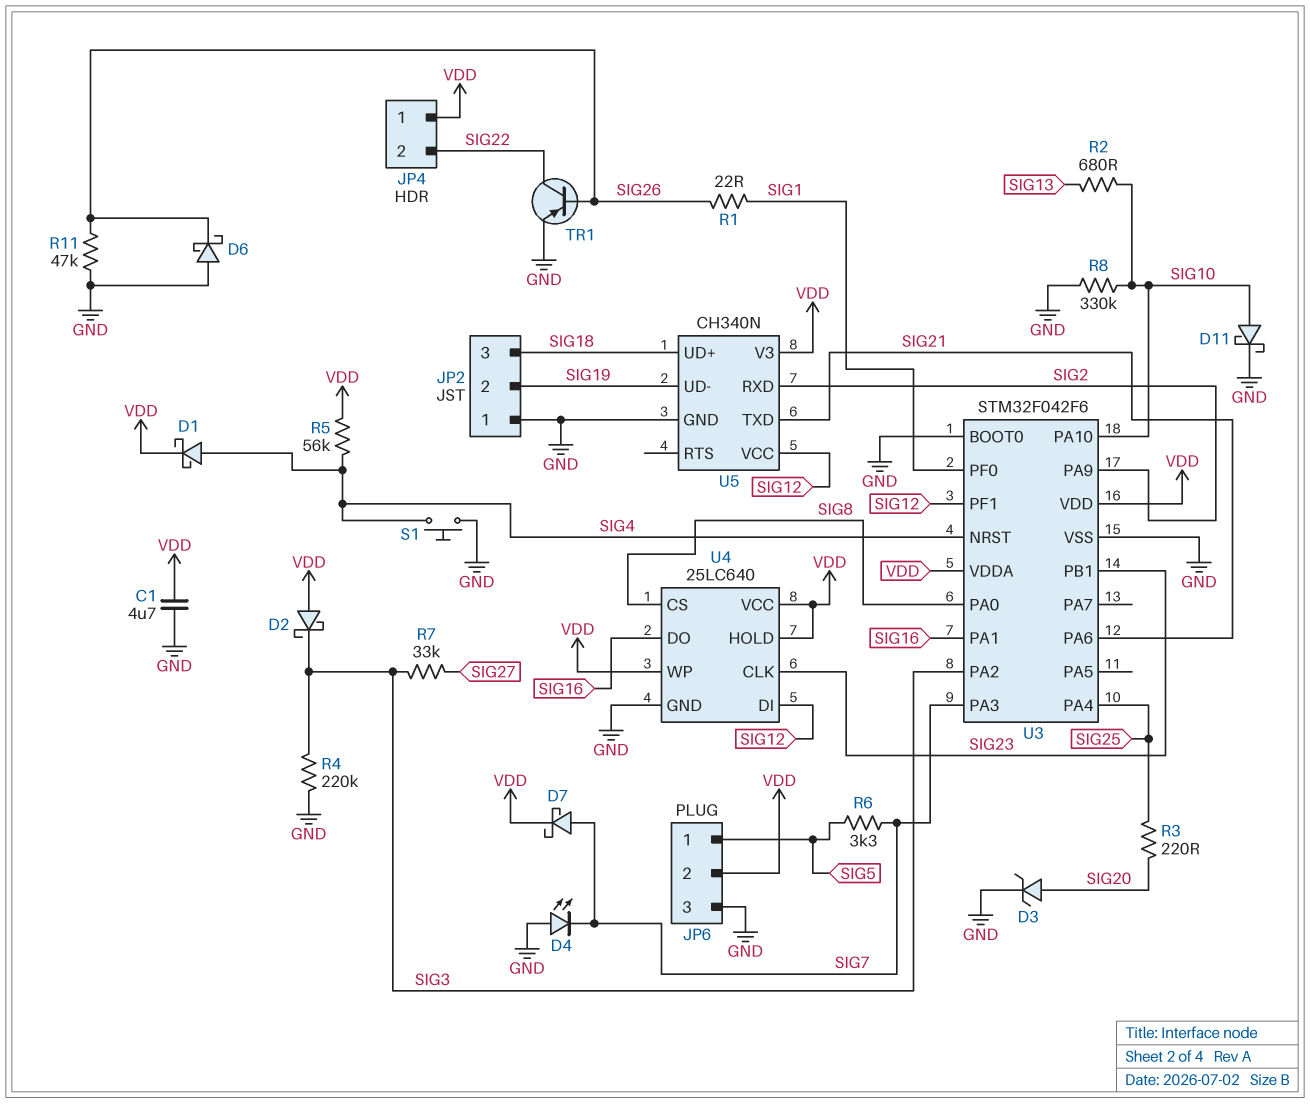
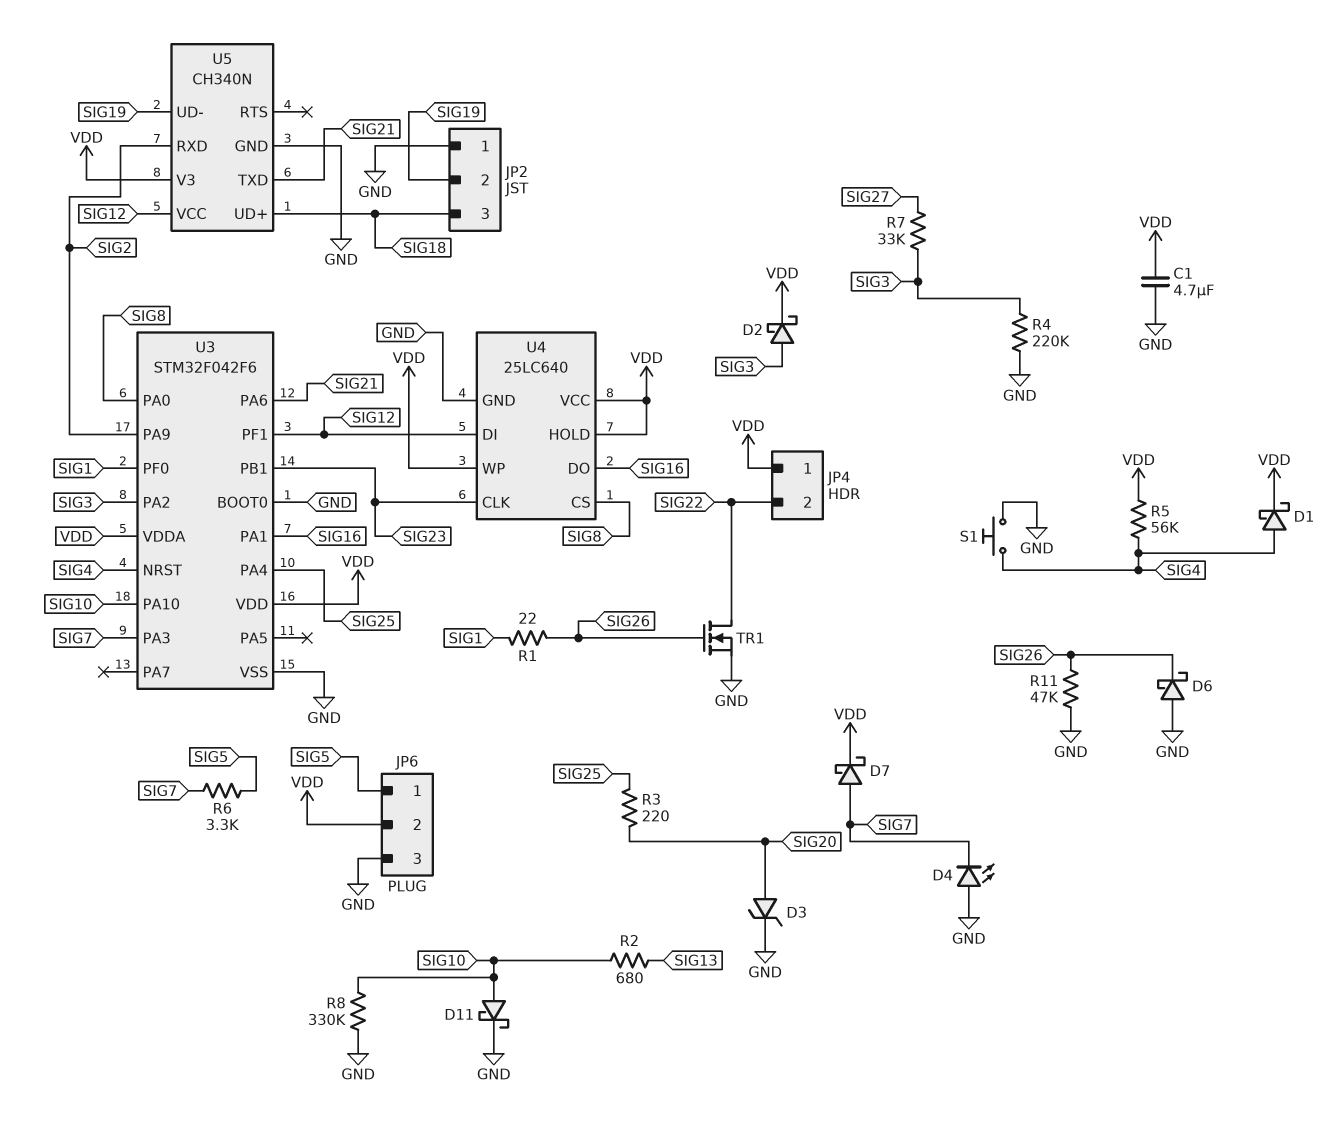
D2: schottky (A VDD, K SIG3) -> schottky (A SIG3, K VDD)
TR1: PNP (B SIG26, C SIG22, E GND) -> NMOS (G SIG26, D SIG22, S GND)

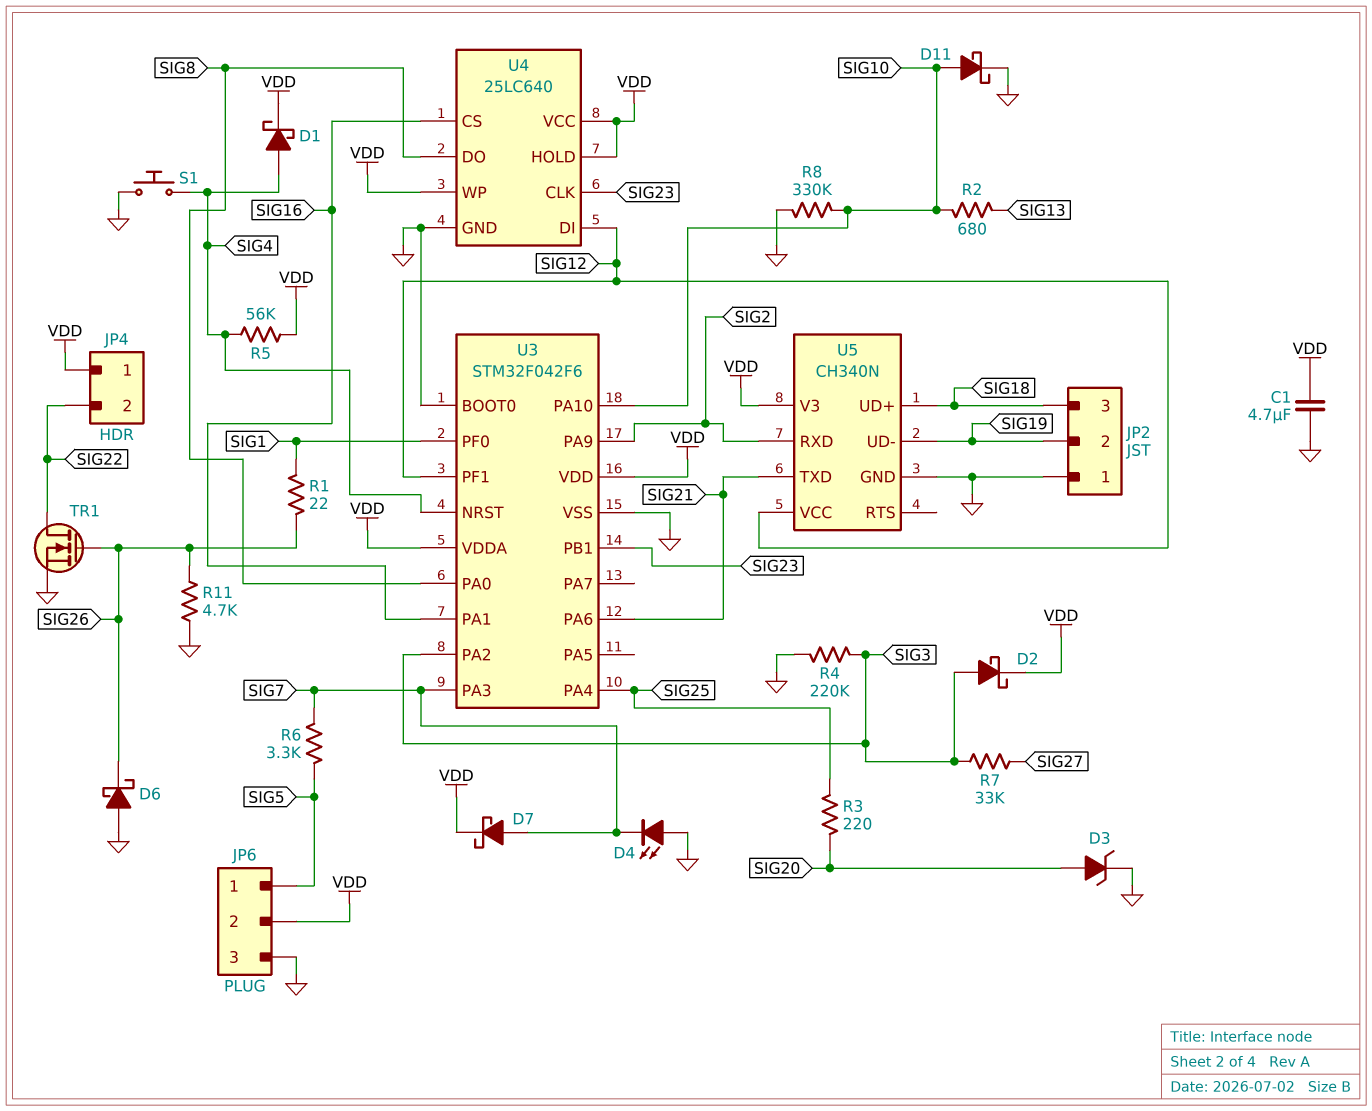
R11: 47k (GND, SIG26) -> 4.7k (GND, SIG26)
U4 pin CS: SIG8 -> SIG16
U4 pin DO: SIG16 -> SIG8

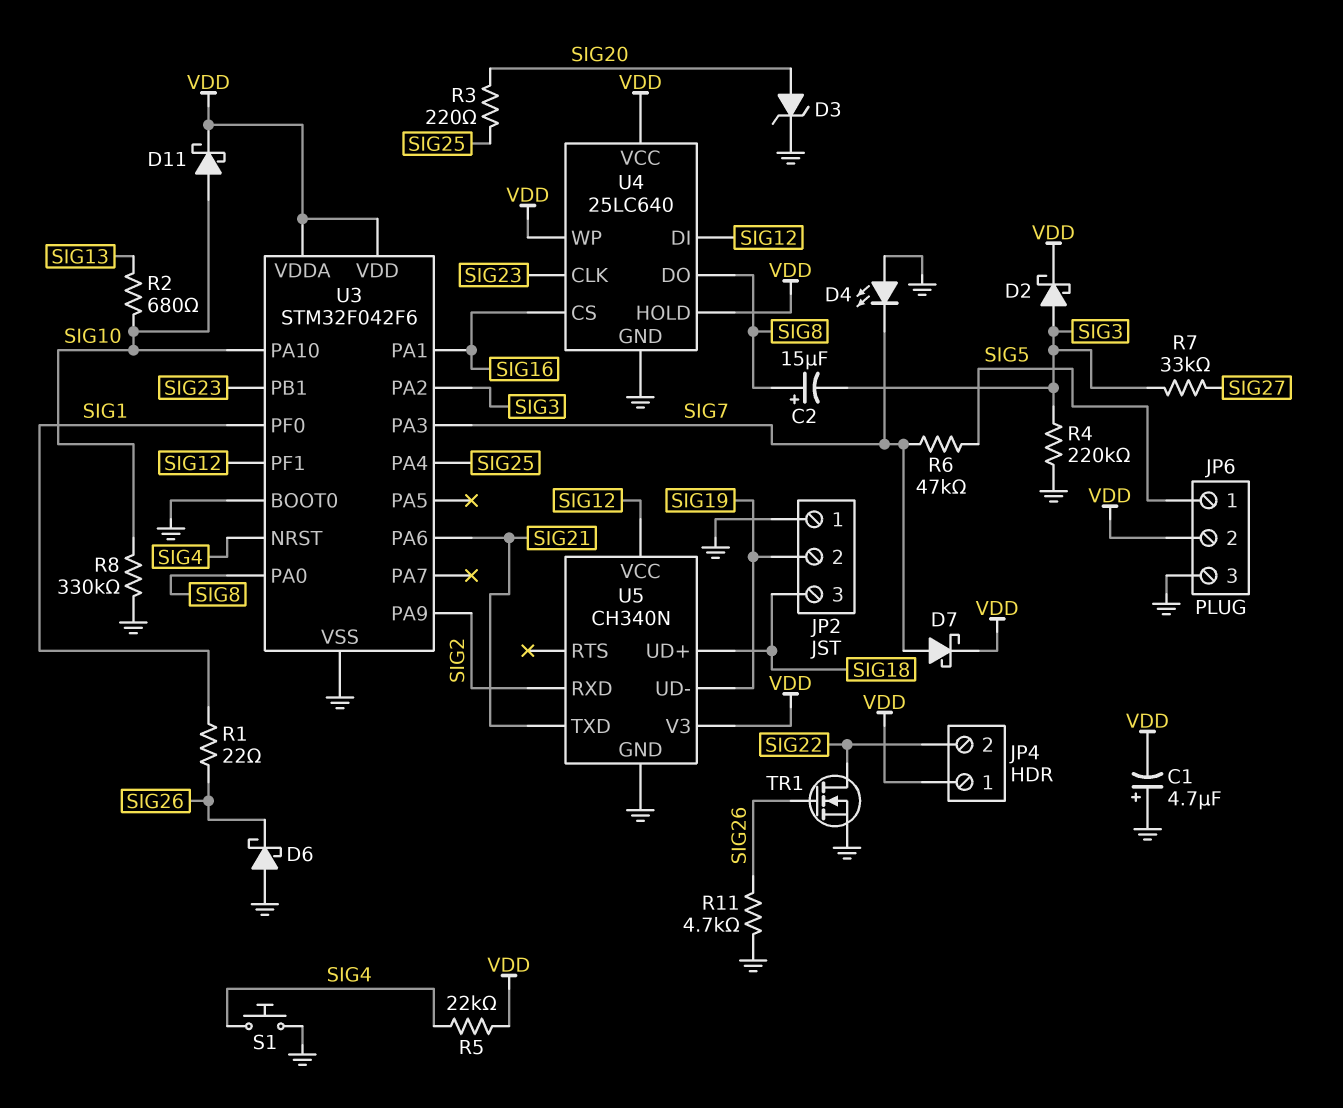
C1: 4.7uF (GND, VDD) -> 4.7uF (plus GND, minus VDD)
C2: none -> 15uF (plus SIG8, minus SIG3)
D1: schottky (A SIG4, K VDD) -> none
D11: schottky (A SIG10, K GND) -> schottky (A SIG10, K VDD)
R5: 56k (SIG4, VDD) -> 22k (SIG4, VDD)
R6: 3.3k (SIG5, SIG7) -> 47k (SIG5, SIG7)

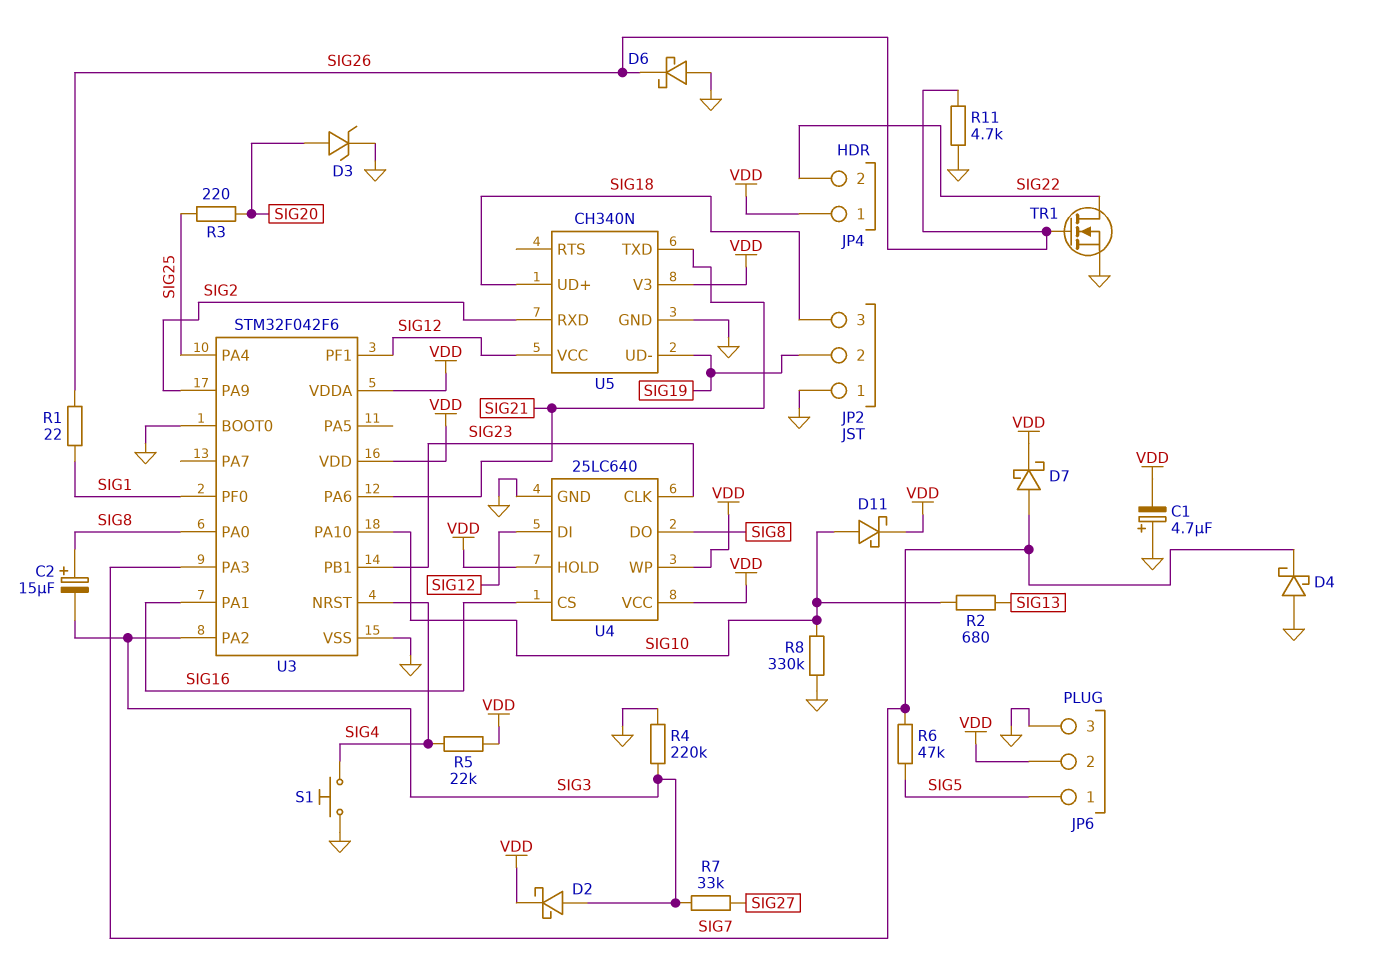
D4: LED (A GND, K SIG7) -> schottky (A GND, K SIG7)

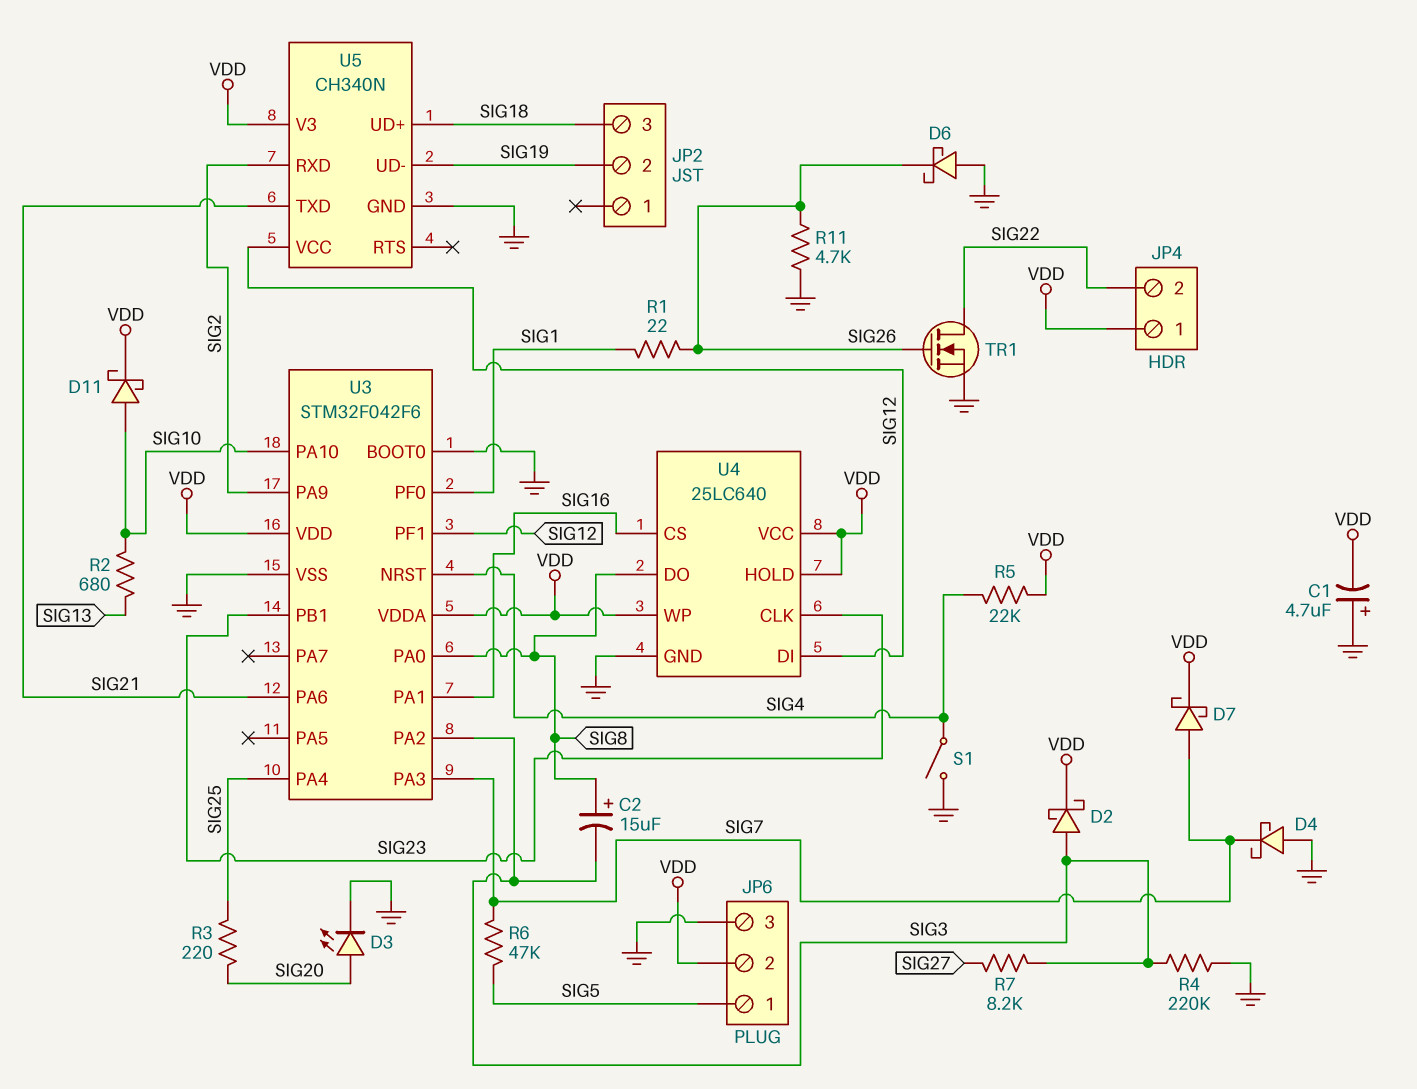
D3: zener (A SIG20, K GND) -> LED (A SIG20, K GND)
JP2 pin 1: GND -> none
R7: 33k (SIG3, SIG27) -> 8.2k (SIG3, SIG27)
R8: 330k (GND, SIG10) -> none
S1: button (GND, SIG4) -> switch (GND, SIG4)

